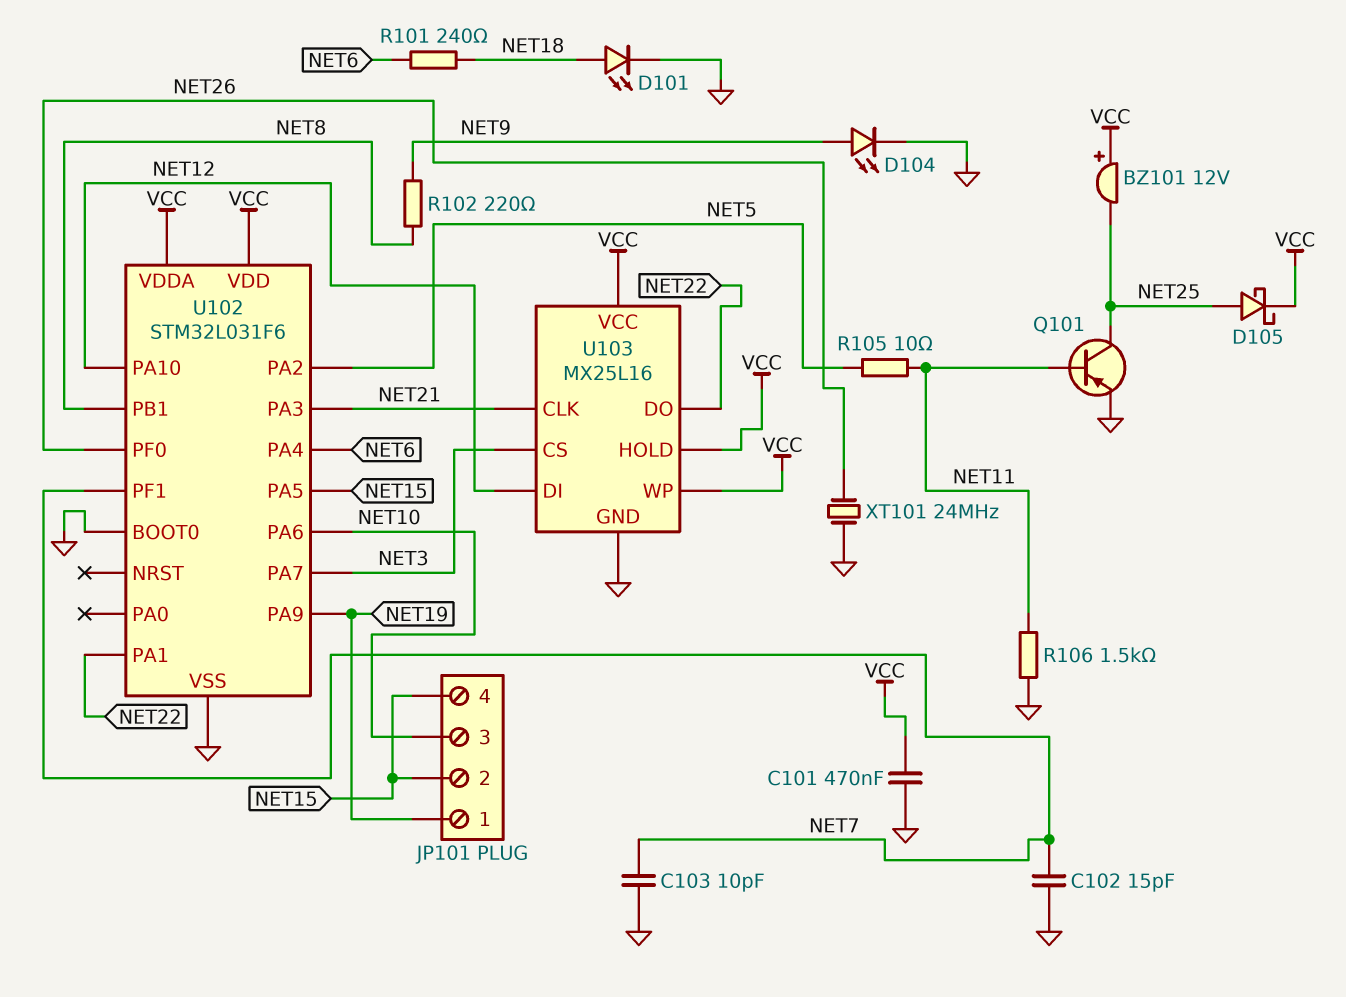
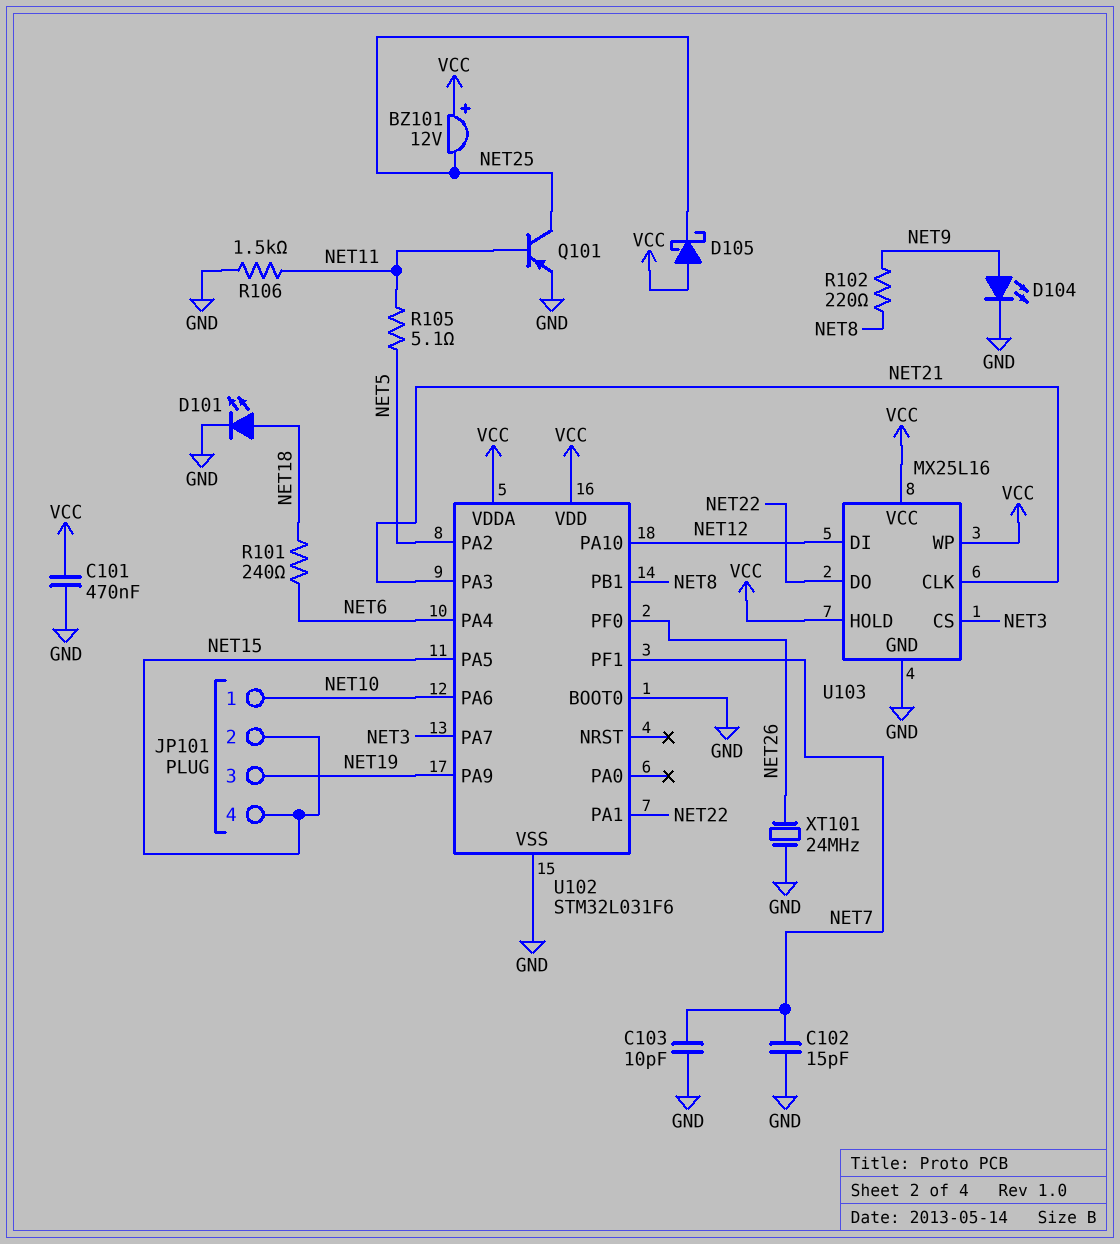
D105: schottky (A NET25, K VCC) -> schottky (A VCC, K NET25)
JP101 pin 1: NET19 -> NET10
JP101 pin 3: NET10 -> NET19
R105: 10 (NET5, NET11) -> 5.1 (NET5, NET11)

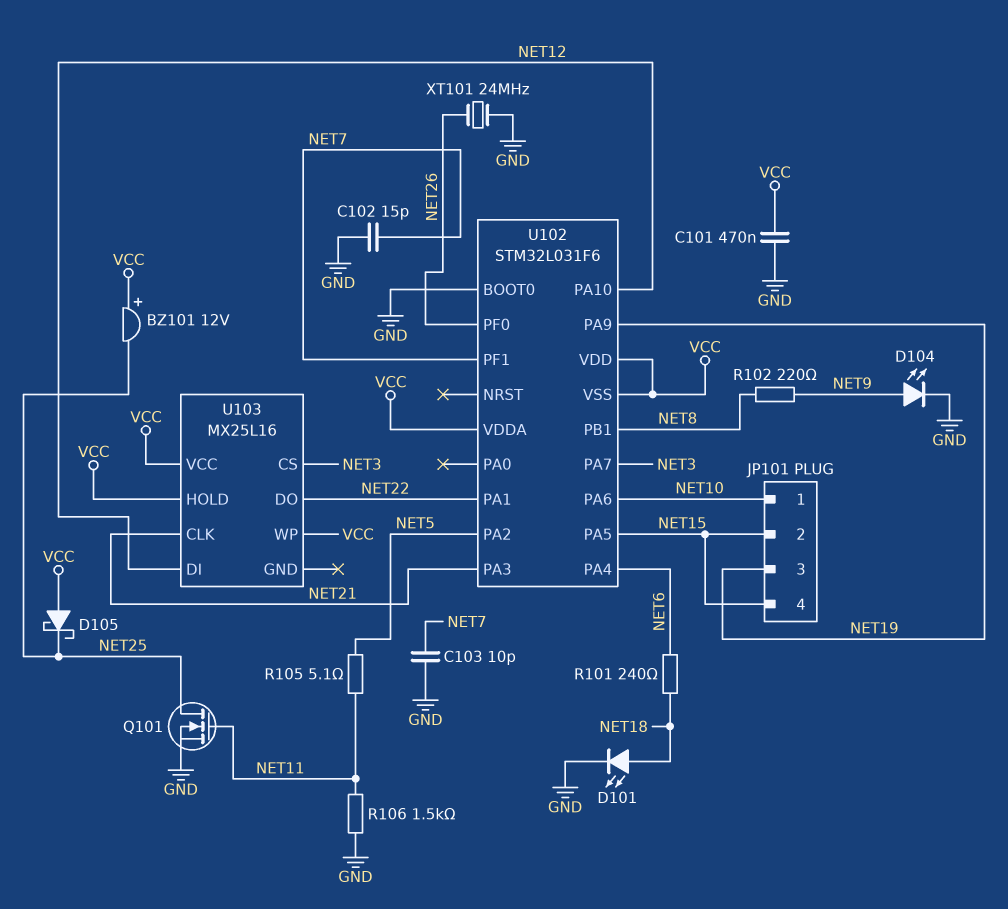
Q101: PNP (B NET11, C NET25, E GND) -> NMOS (G NET11, D NET25, S GND)
U102 pin VSS: GND -> VCC
U103 pin GND: GND -> none

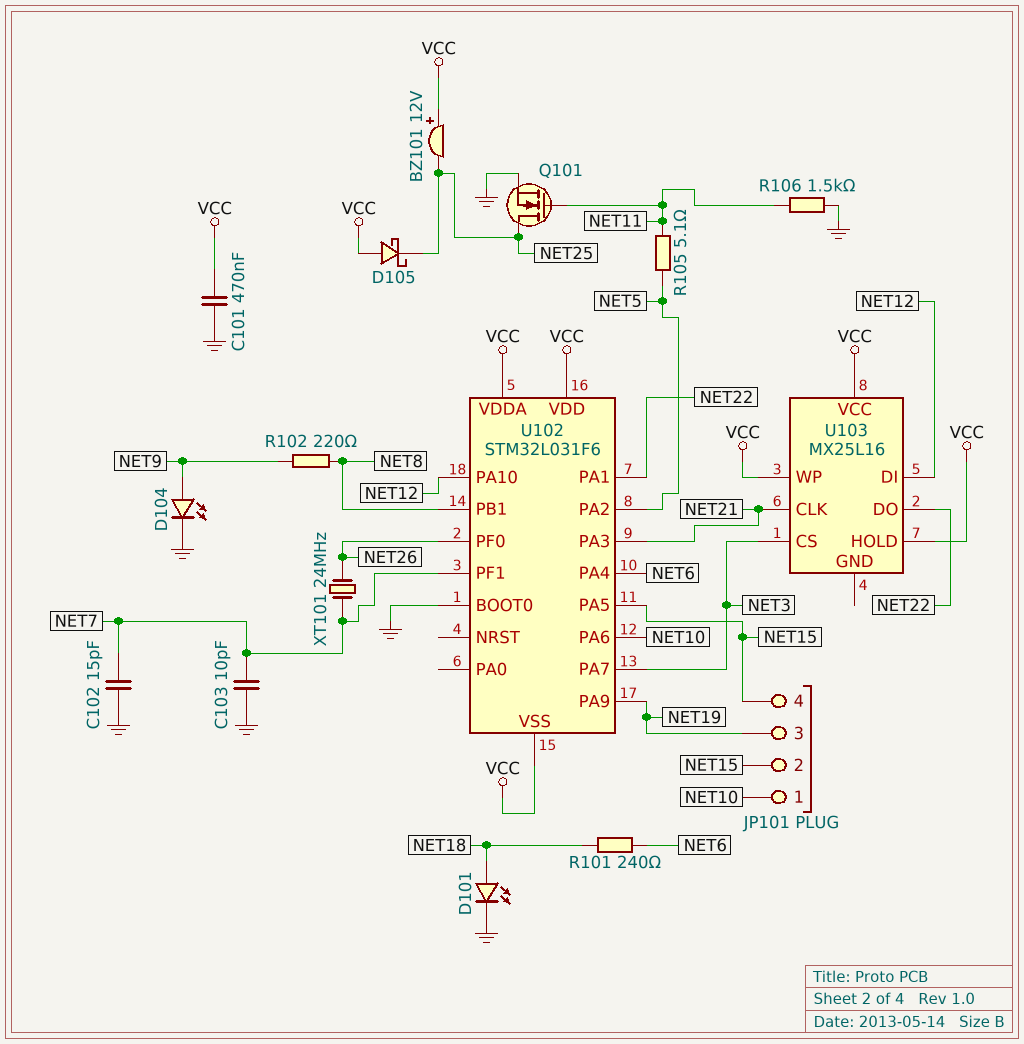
XT101: 24MHz (GND, NET26) -> 24MHz (NET7, NET26)

